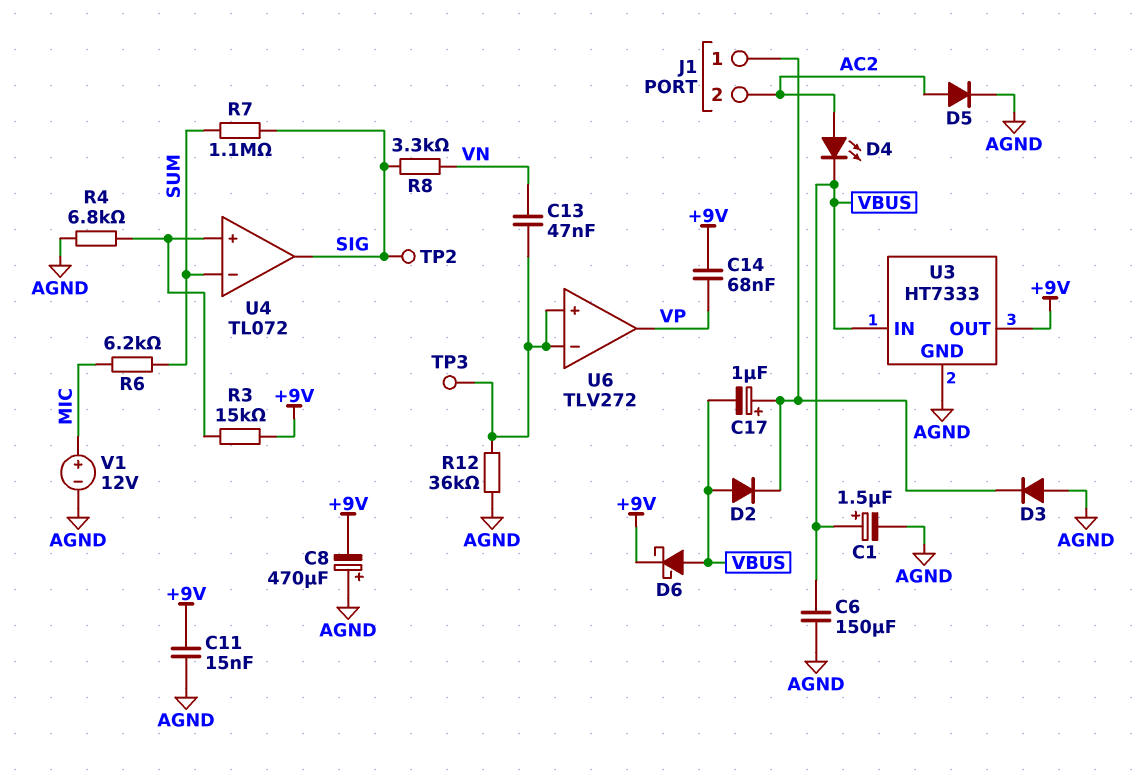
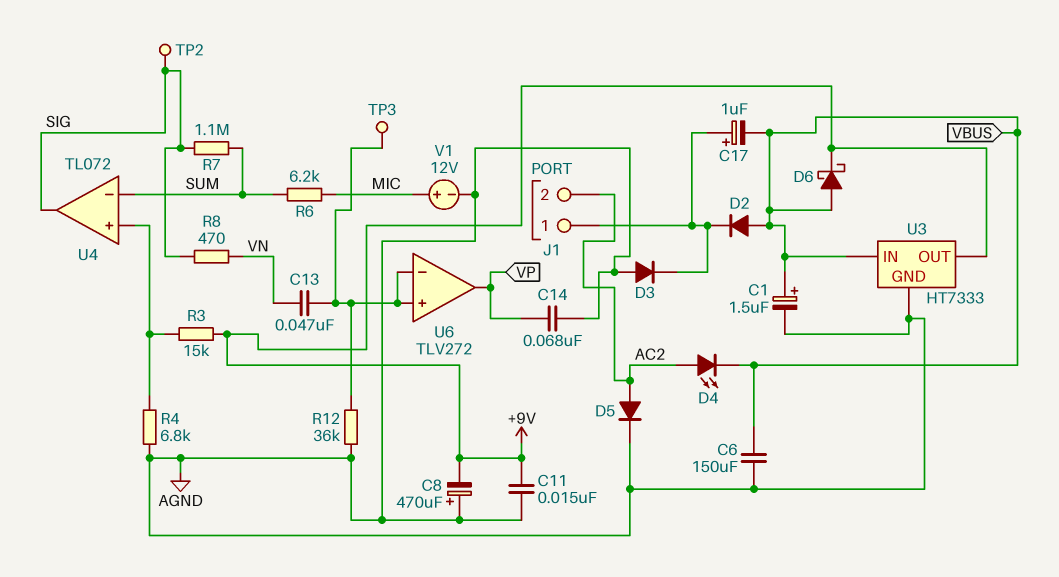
C14: 68nF (+9V, VP) -> 68nF (AGND, VP)
R8: 3.3k (SIG, VN) -> 470 (SIG, VN)

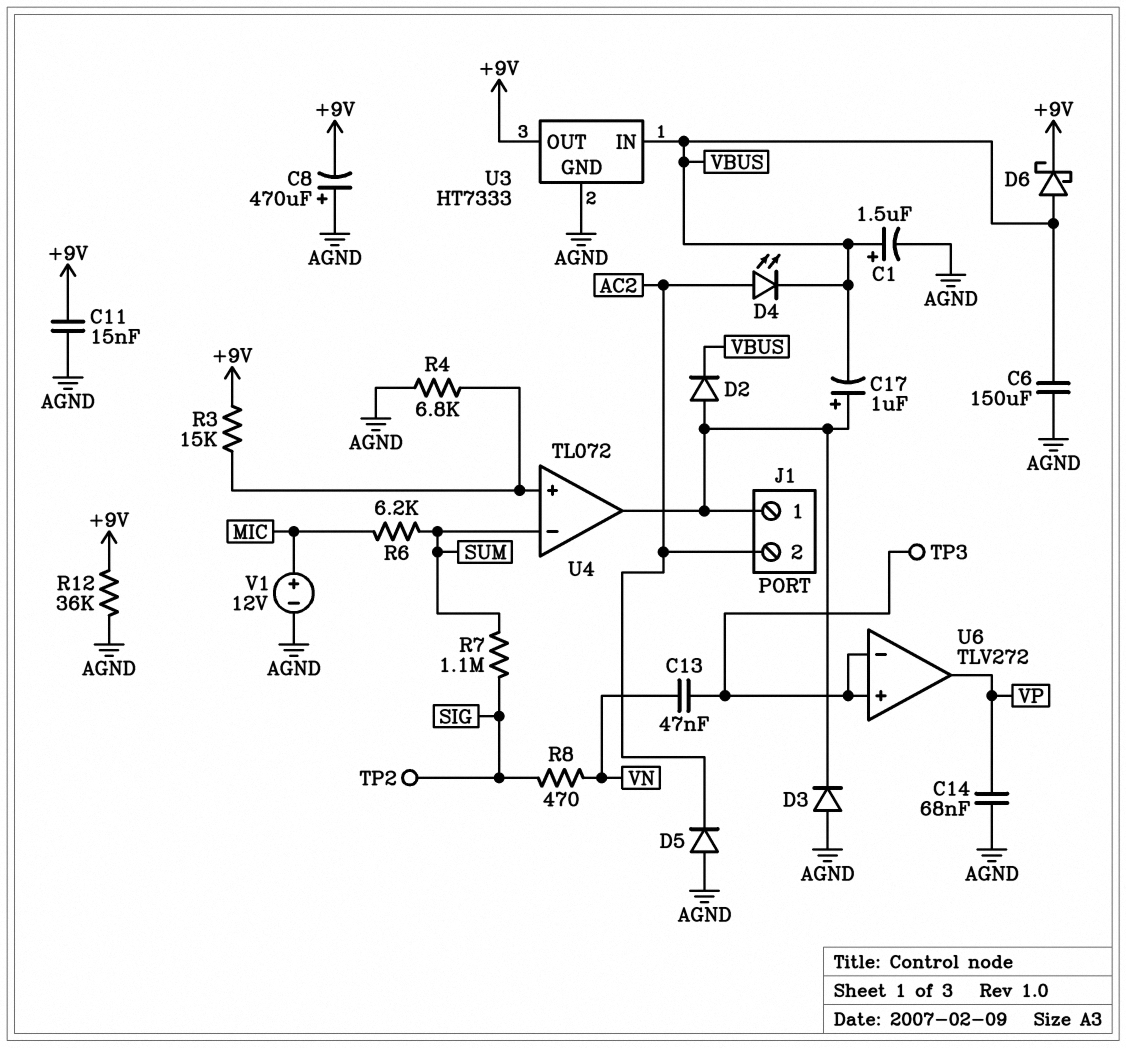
D2: diode (A VBUS, K J1/1) -> diode (A J1/1, K VBUS)
D5: diode (A AC2, K AGND) -> diode (A AGND, K AC2)
R12: 36k (AGND, U6/in+) -> 36k (+9V, AGND)
U4 pin out: SIG -> J1/1

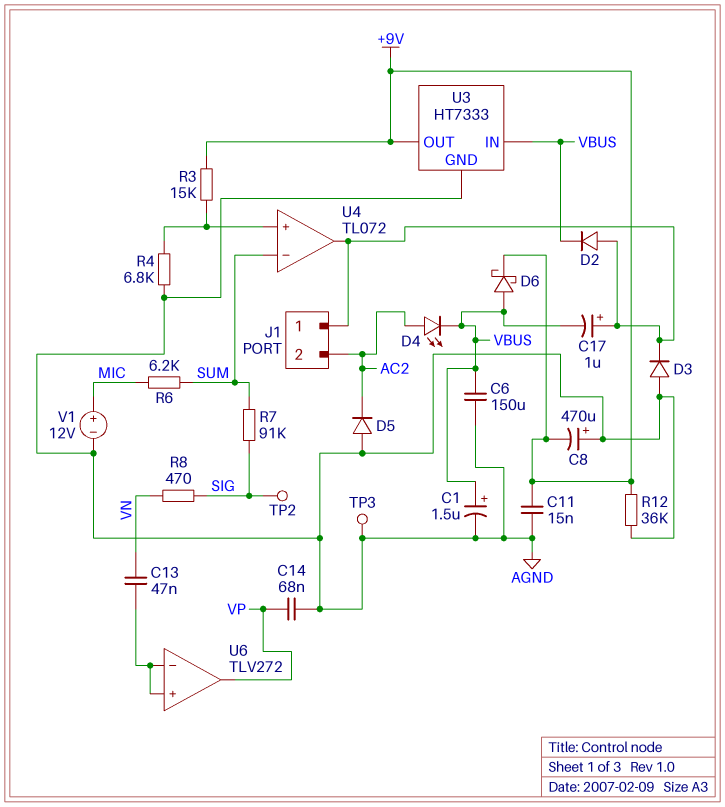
R7: 1.1M (SIG, SUM) -> 91k (SIG, SUM)
TP3: test point (U6/in+) -> test point (AGND)

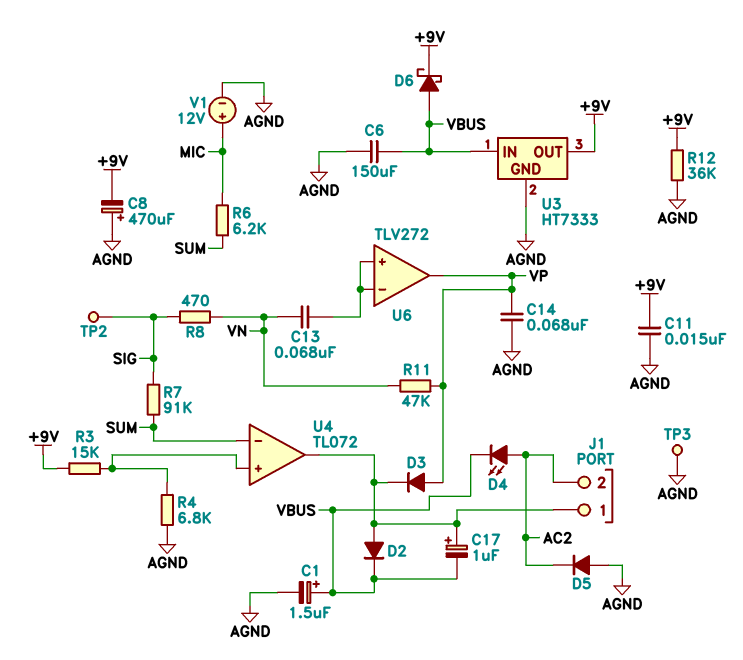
C13: 47nF (U6/in+, VN) -> 68nF (U6/in+, VN)
D3: diode (A AGND, K J1/1) -> diode (A VP, K J1/1)
R11: none -> 47k (VN, VP)

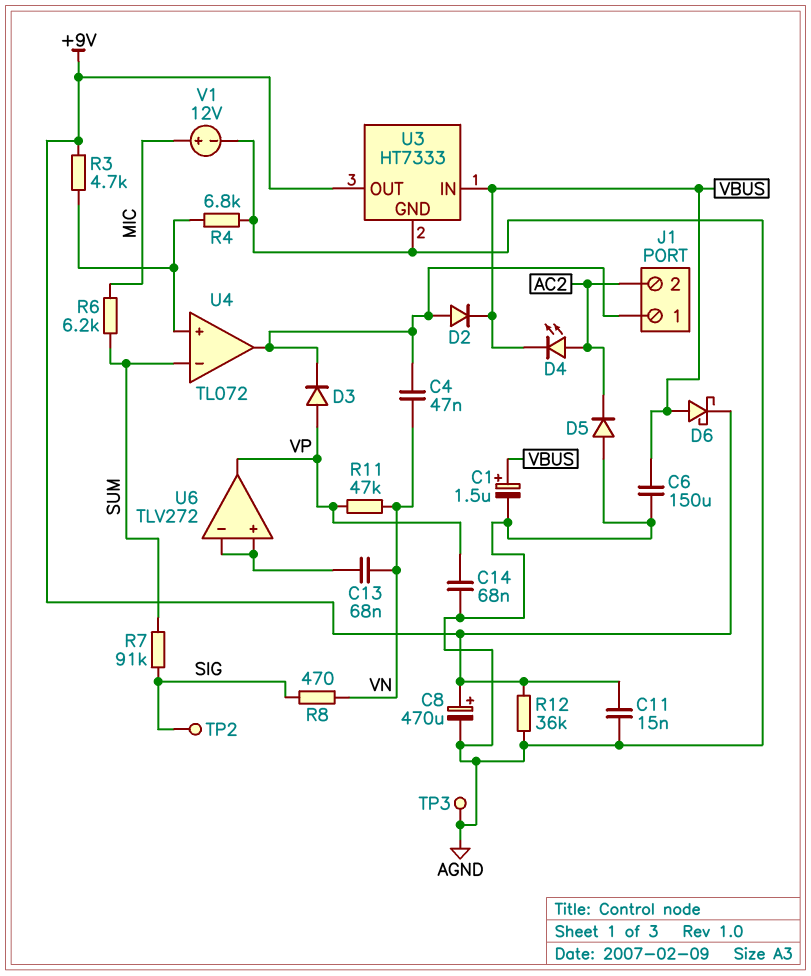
C4: none -> 47nF (J1/1, VN)
C8: 470uF (plus AGND, minus +9V) -> 470uF (plus +9V, minus AGND)
C17: 1uF (plus J1/1, minus VBUS) -> none
R3: 15k (+9V, U4/in+) -> 4.7k (+9V, U4/in+)

